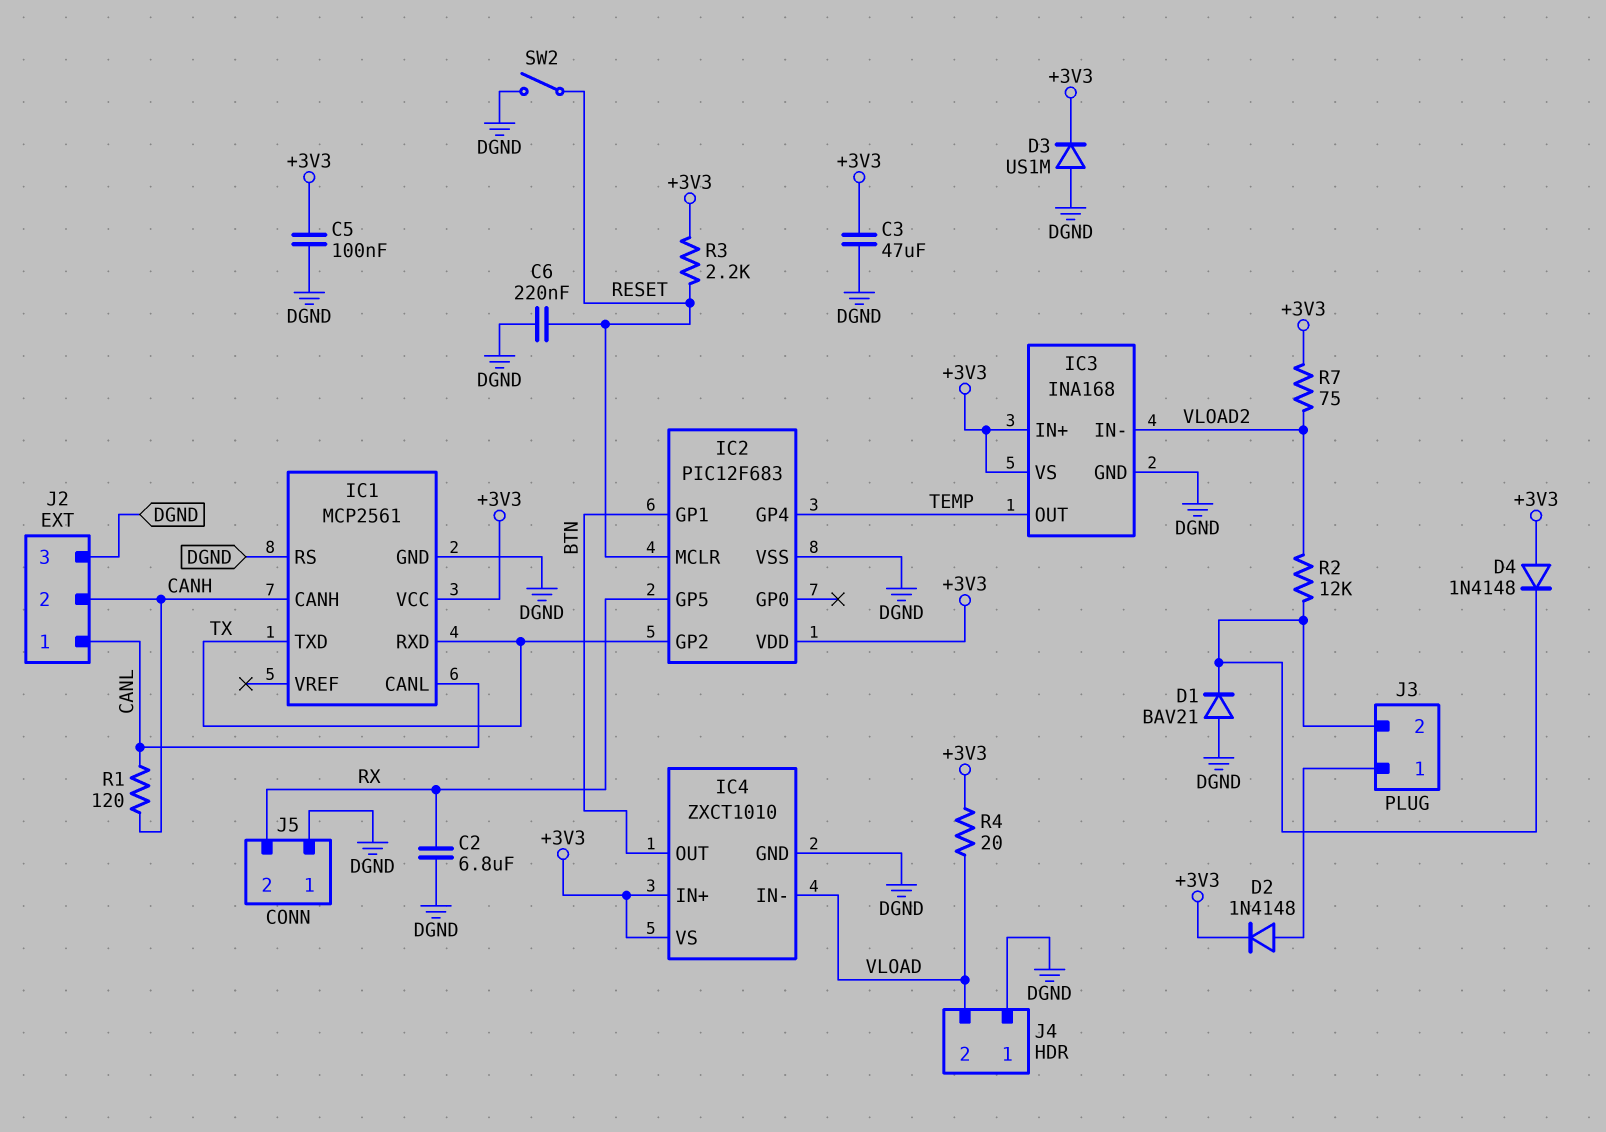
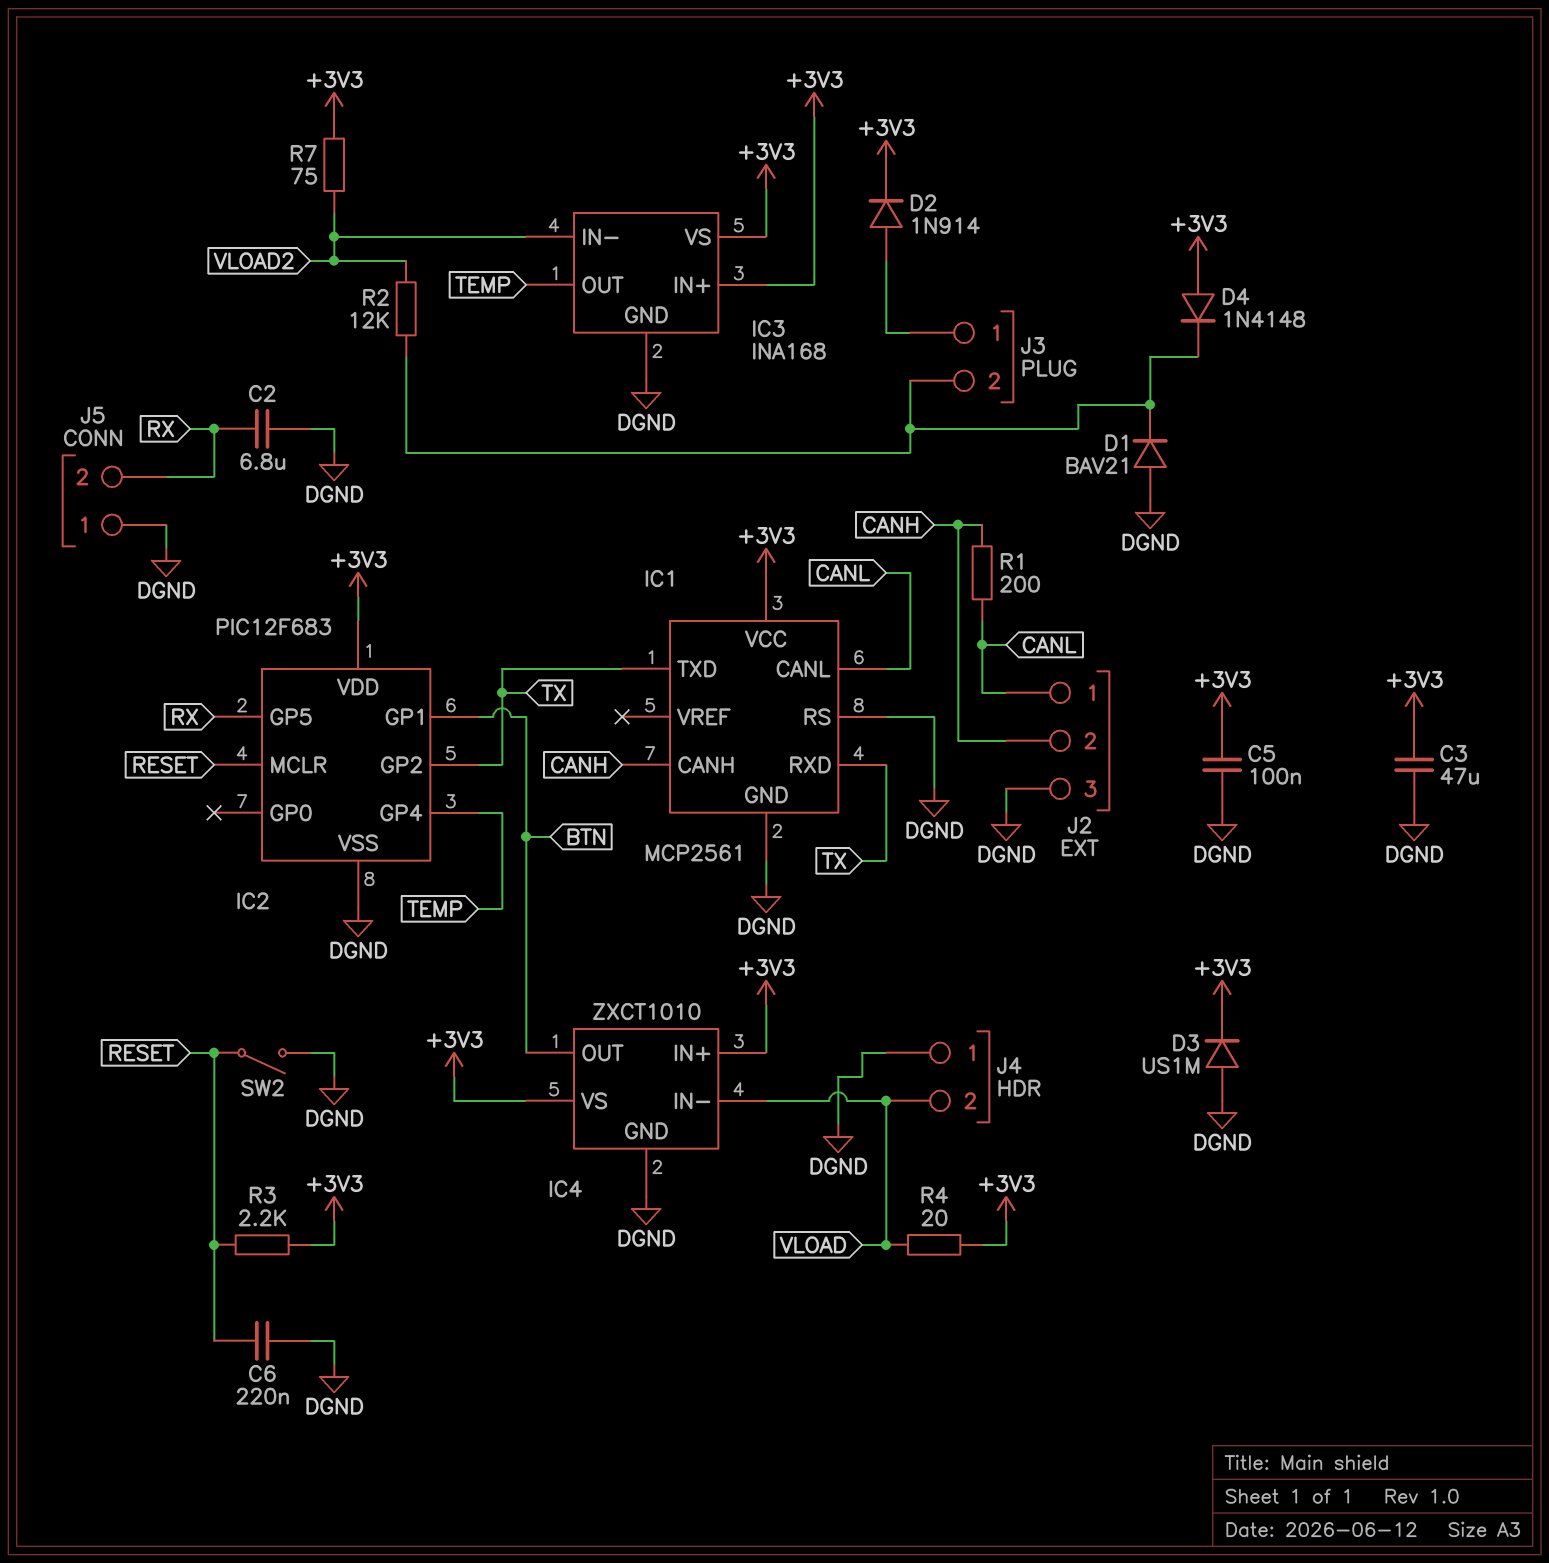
D2: diode 1N4148 (A J3/1, K +3V3) -> diode 1N914 (A J3/1, K +3V3)
R1: 120 (CANH, CANL) -> 200 (CANH, CANL)

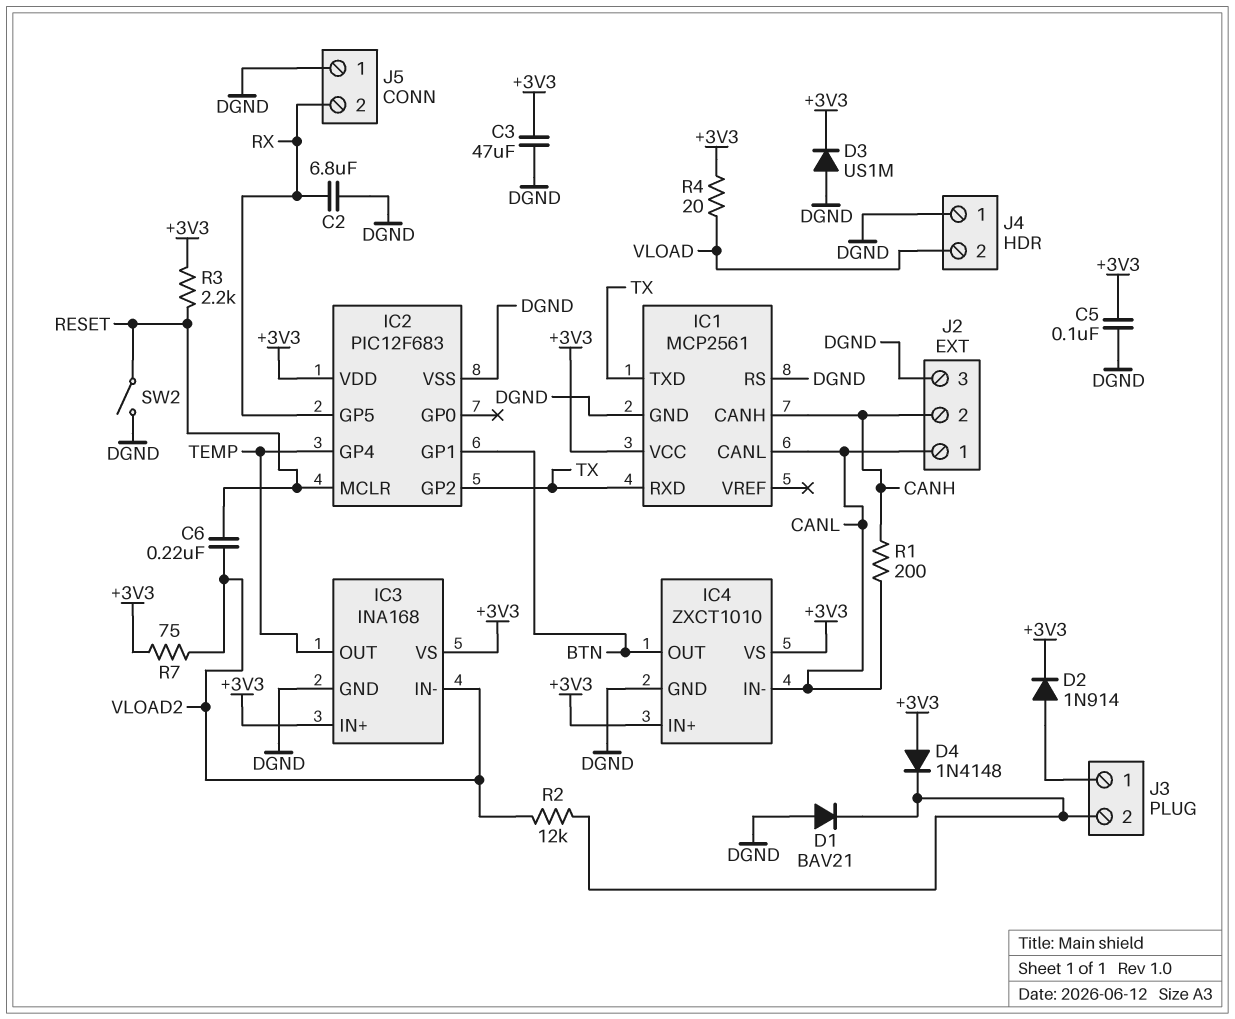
C6: 220nF (DGND, RESET) -> 220nF (RESET, VLOAD2)
IC4 pin IN-: VLOAD -> CANL

